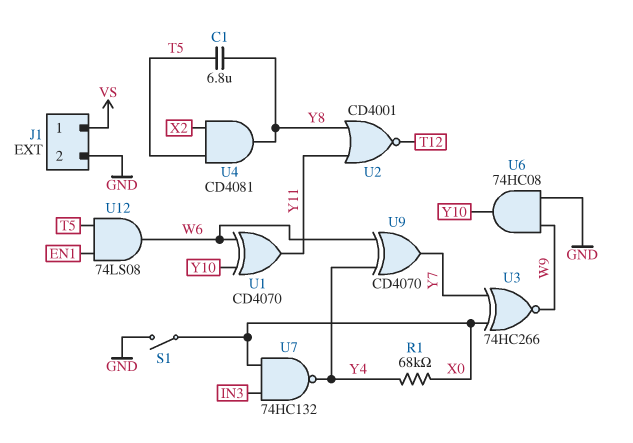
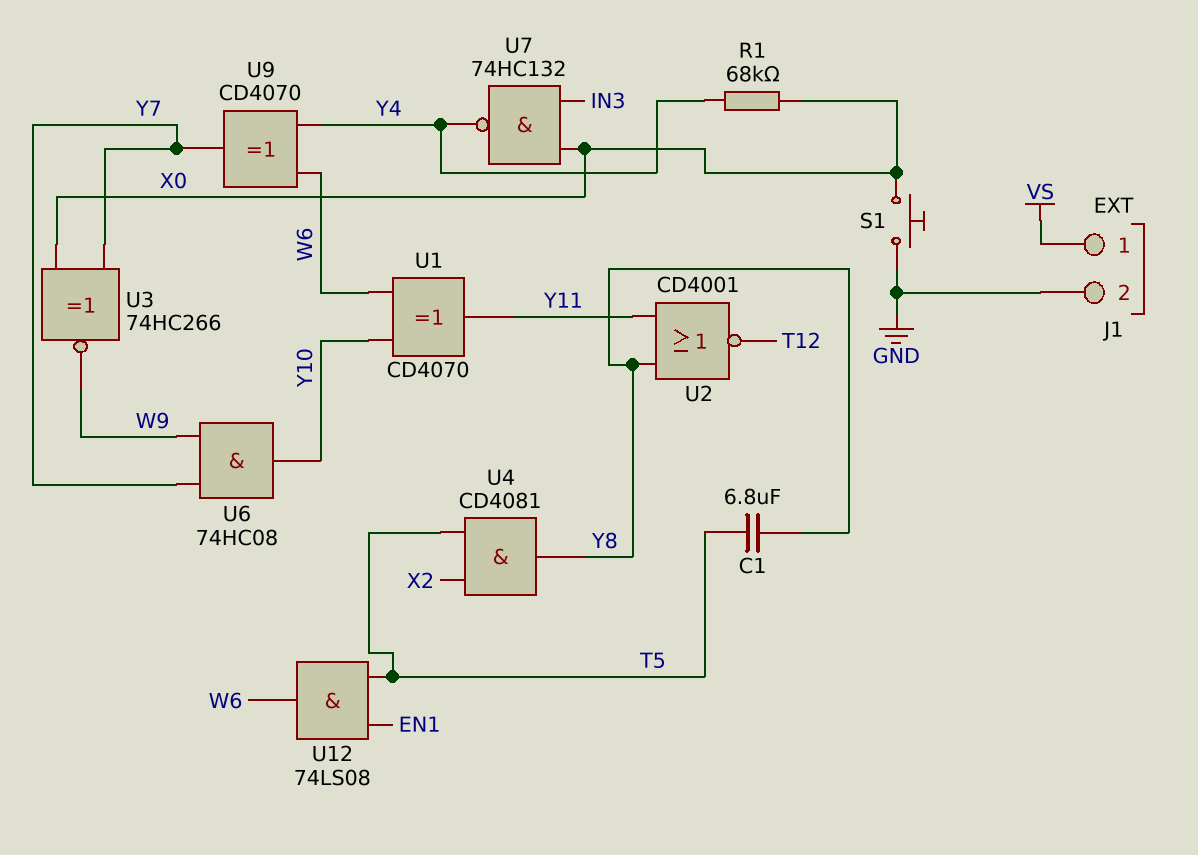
S1: switch (GND, X0) -> button (GND, X0)
U6: AND 74HC08 (in GND, in W9, out Y10) -> AND 74HC08 (in W9, in Y7, out Y10)

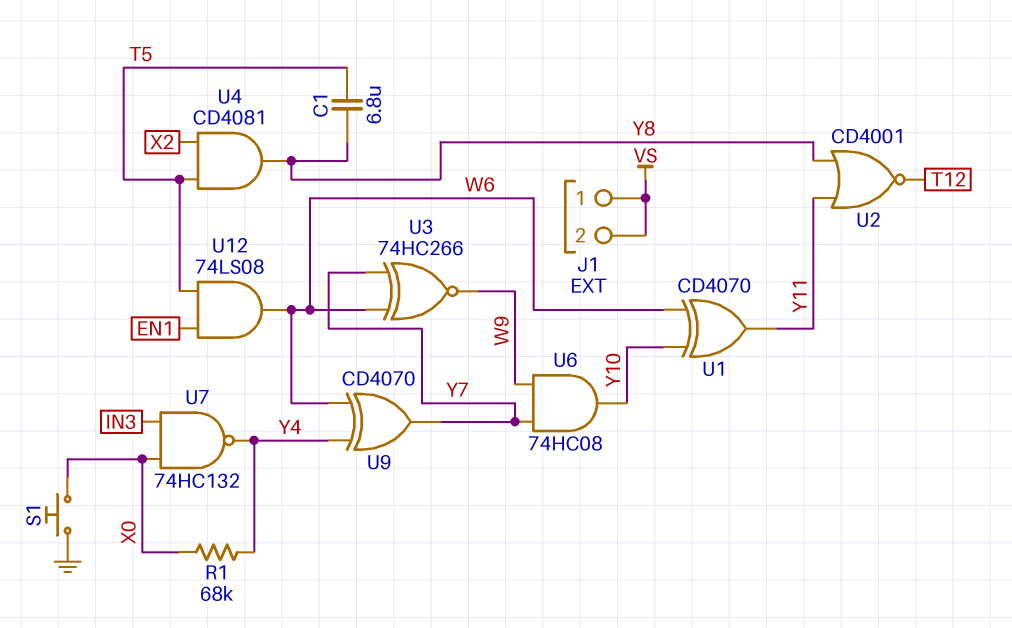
J1 pin 2: GND -> VS
U3: XNOR 74HC266 (in X0, in Y7, out W9) -> XNOR 74HC266 (in W6, in Y7, out W9)

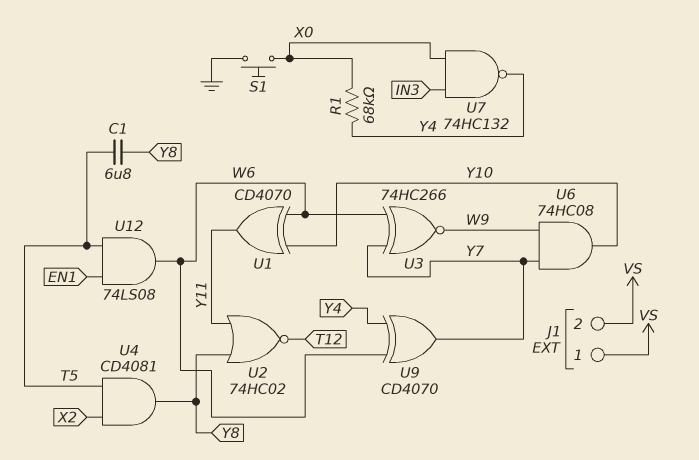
U2: NOR CD4001 (in Y8, in Y11, out T12) -> NOR 74HC02 (in Y8, in Y11, out T12)

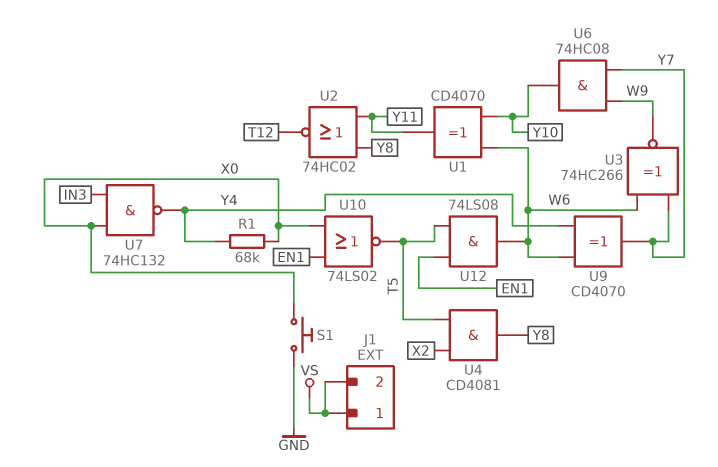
C1: 6.8uF (T5, Y8) -> none
U10: none -> NOR 74LS02 (in EN1, in X0, out T5)

